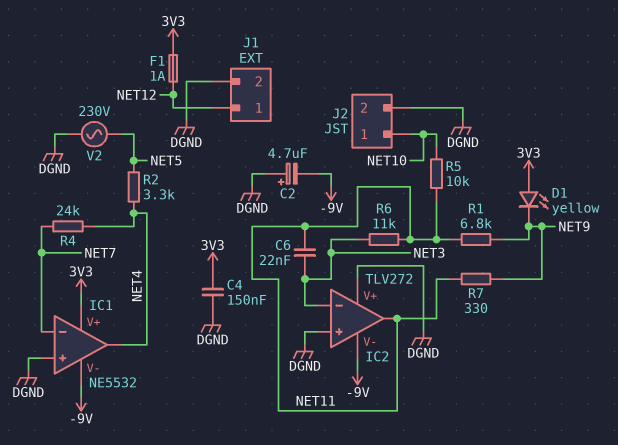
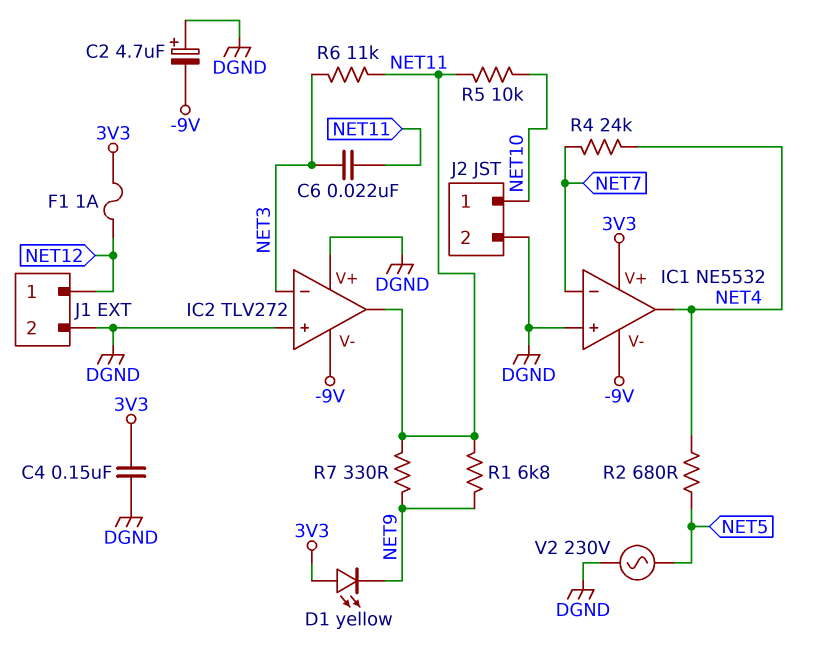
R2: 3.3k (NET4, NET5) -> 680 (NET4, NET5)

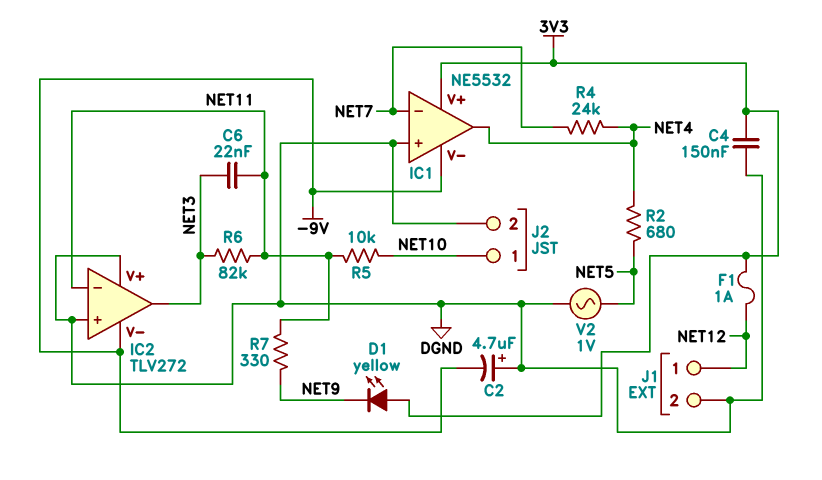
IC2 pin in-: NET3 -> NET11
IC2 pin out: NET11 -> NET3
R1: 6.8k (NET9, NET11) -> none
R6: 11k (NET3, NET11) -> 82k (NET3, NET11)
V2: AC 230V (DGND, NET5) -> AC 1V (DGND, NET5)

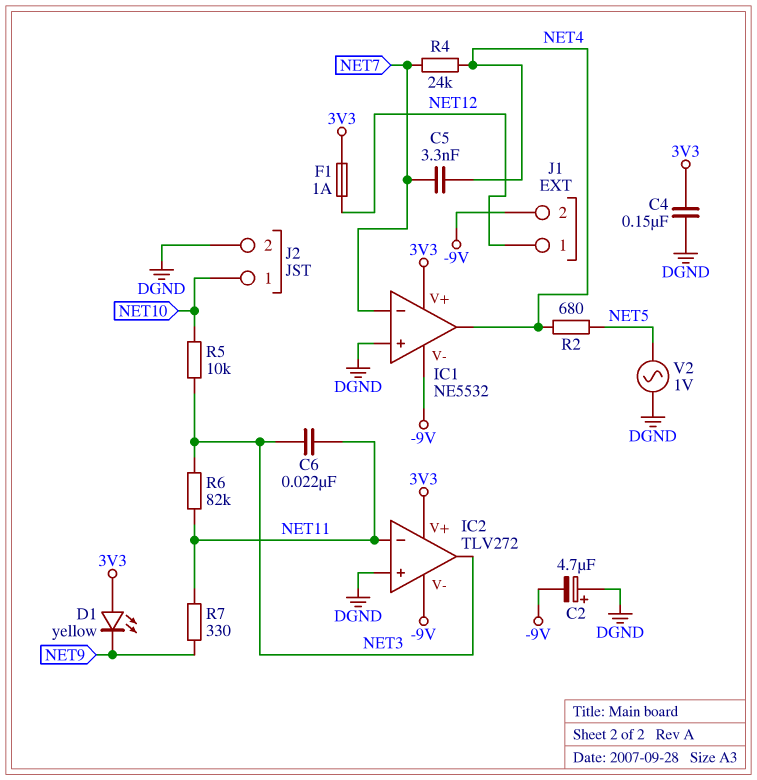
C5: none -> 3.3nF (NET4, NET7)
IC2 pin V+: DGND -> 3V3
J1 pin 2: DGND -> -9V
R5: 10k (NET10, NET11) -> 10k (NET3, NET10)

